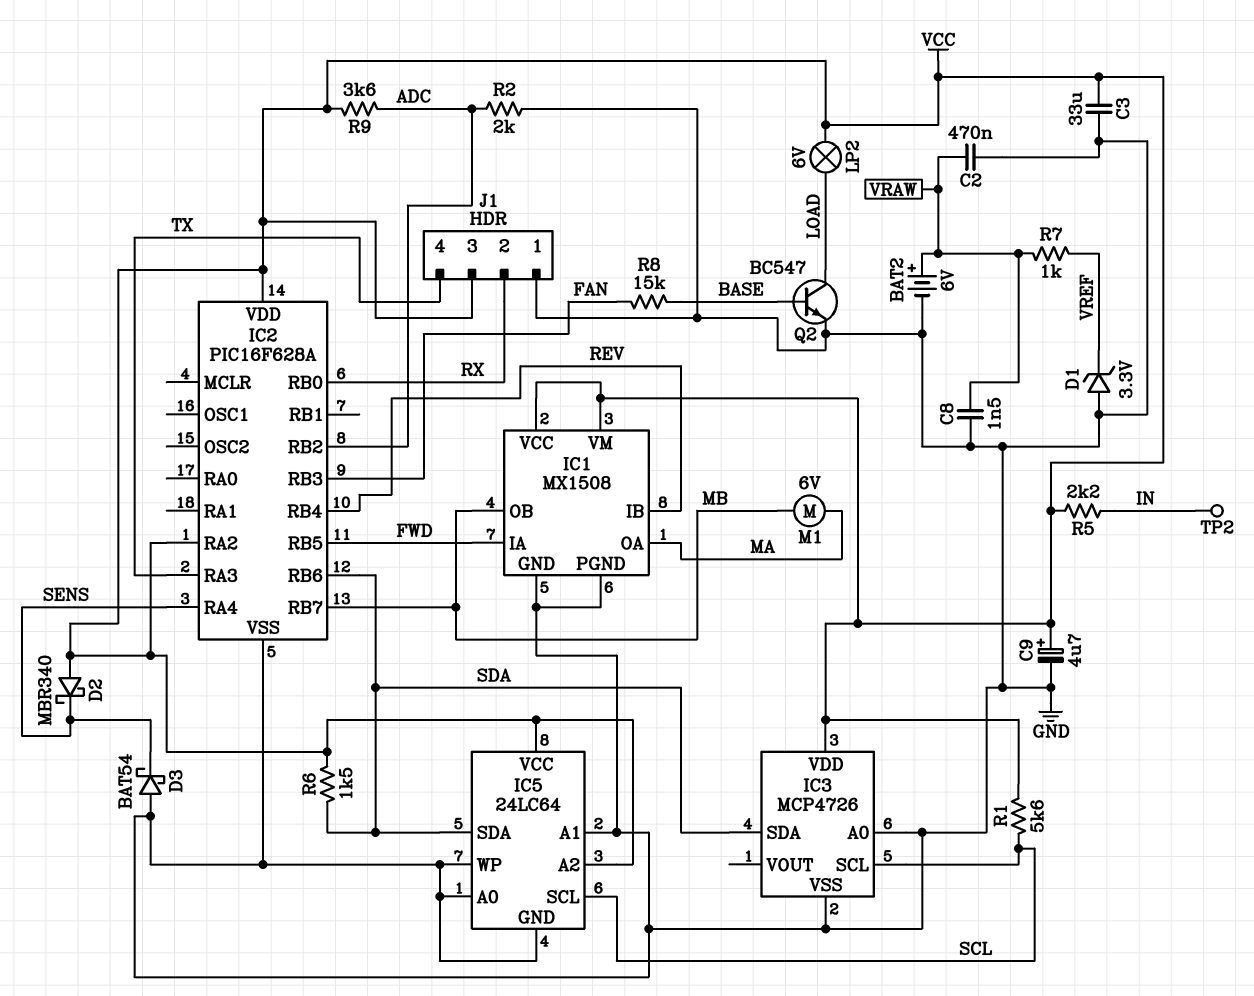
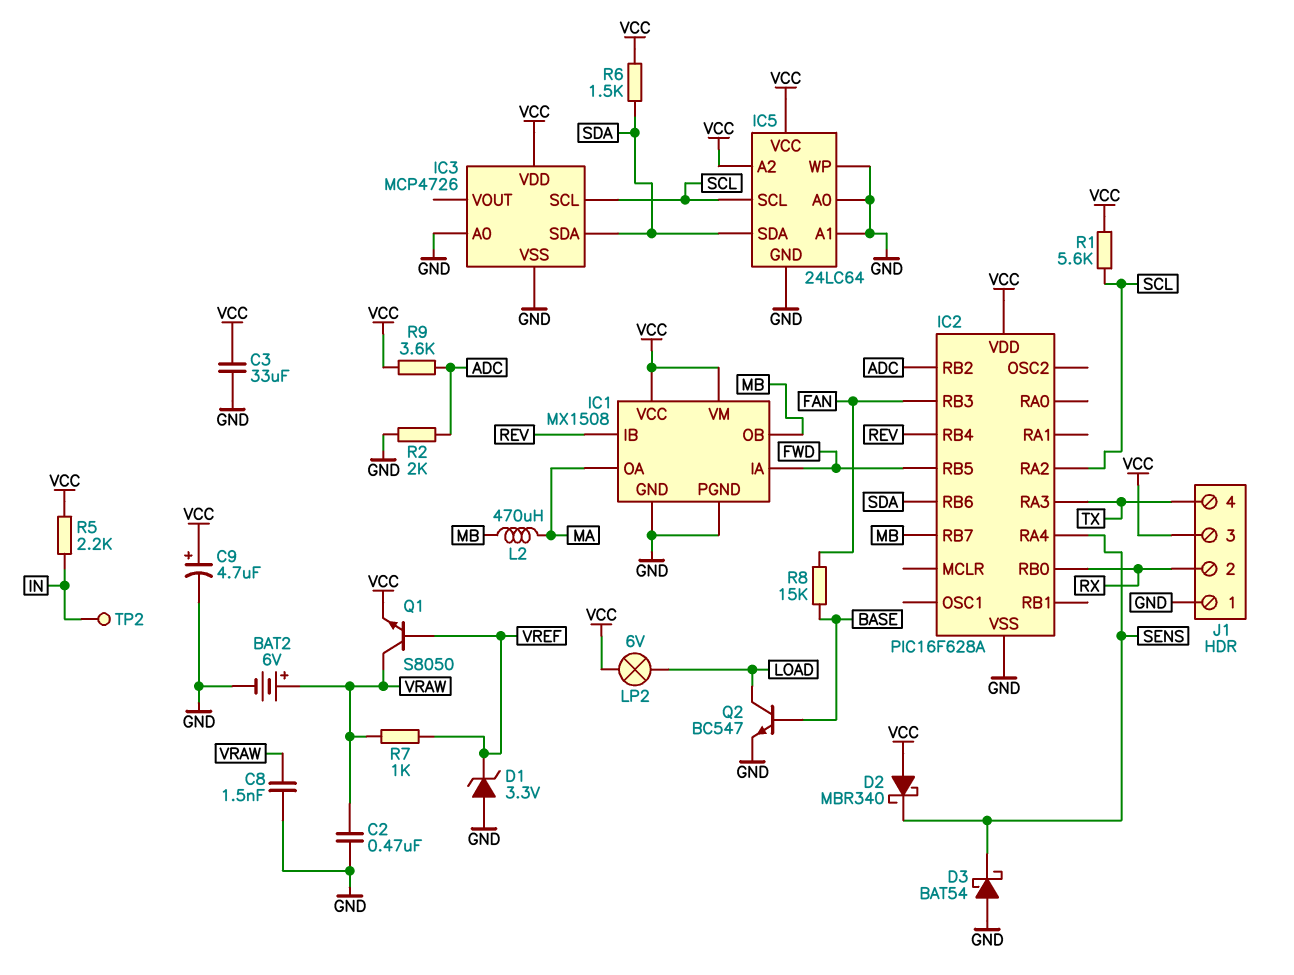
IC2 pin RA2: VCC -> SCL
L2: none -> 470uH (MA, MB)
M1: motor 6V (MA, MB) -> none
Q1: none -> NPN S8050 (B VREF, C VRAW, E VCC)

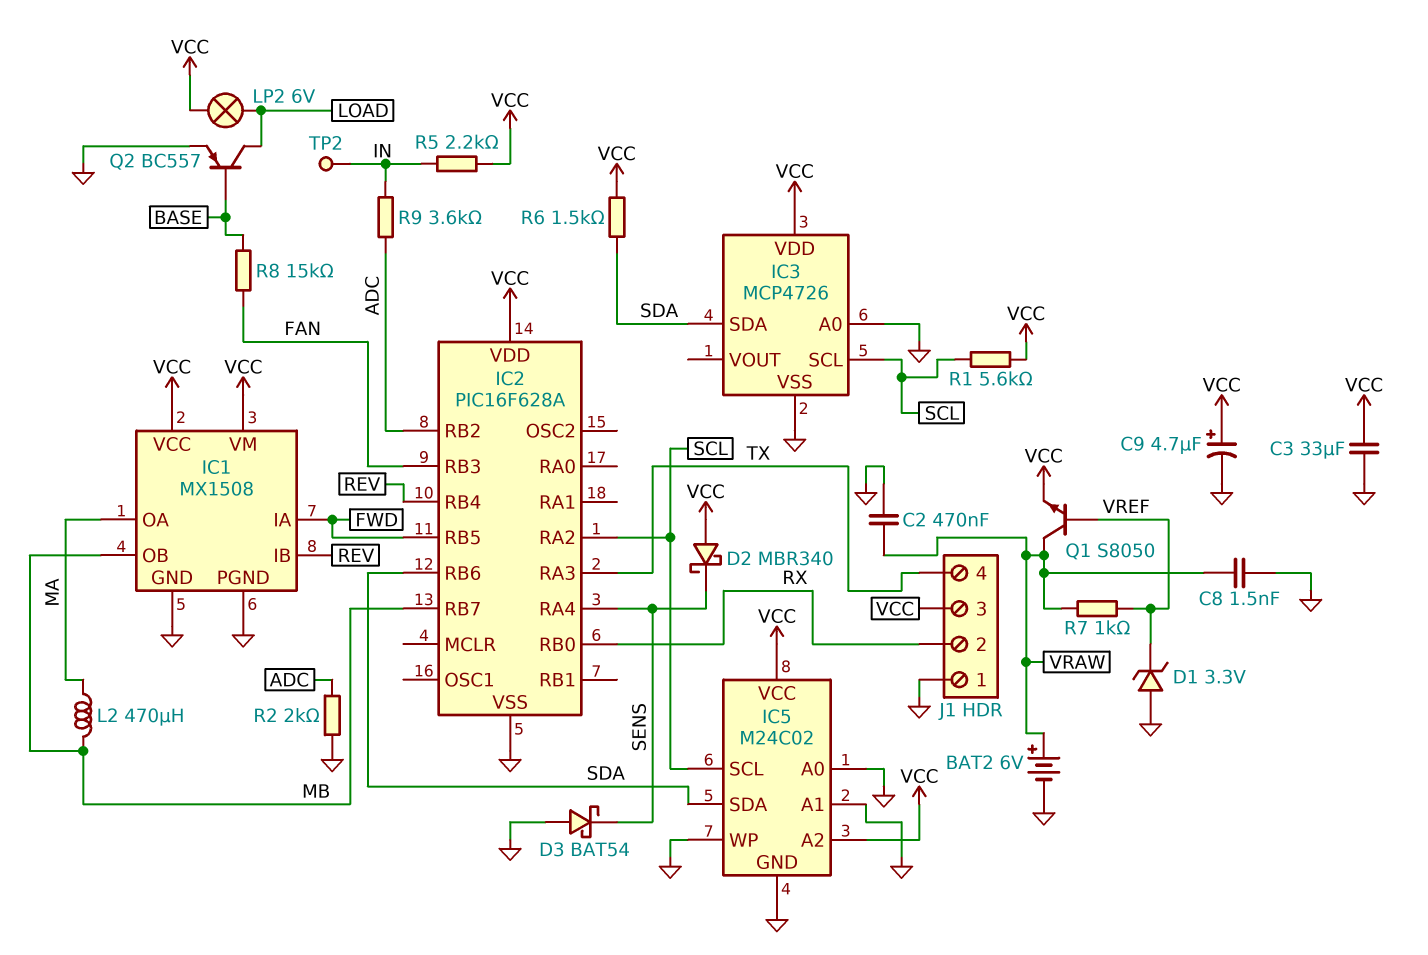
IC5: 24LC64 -> M24C02
Q2: NPN BC547 (B BASE, C LOAD, E GND) -> PNP BC557 (B BASE, C LOAD, E GND)
R9: 3.6k (ADC, VCC) -> 3.6k (ADC, IN)

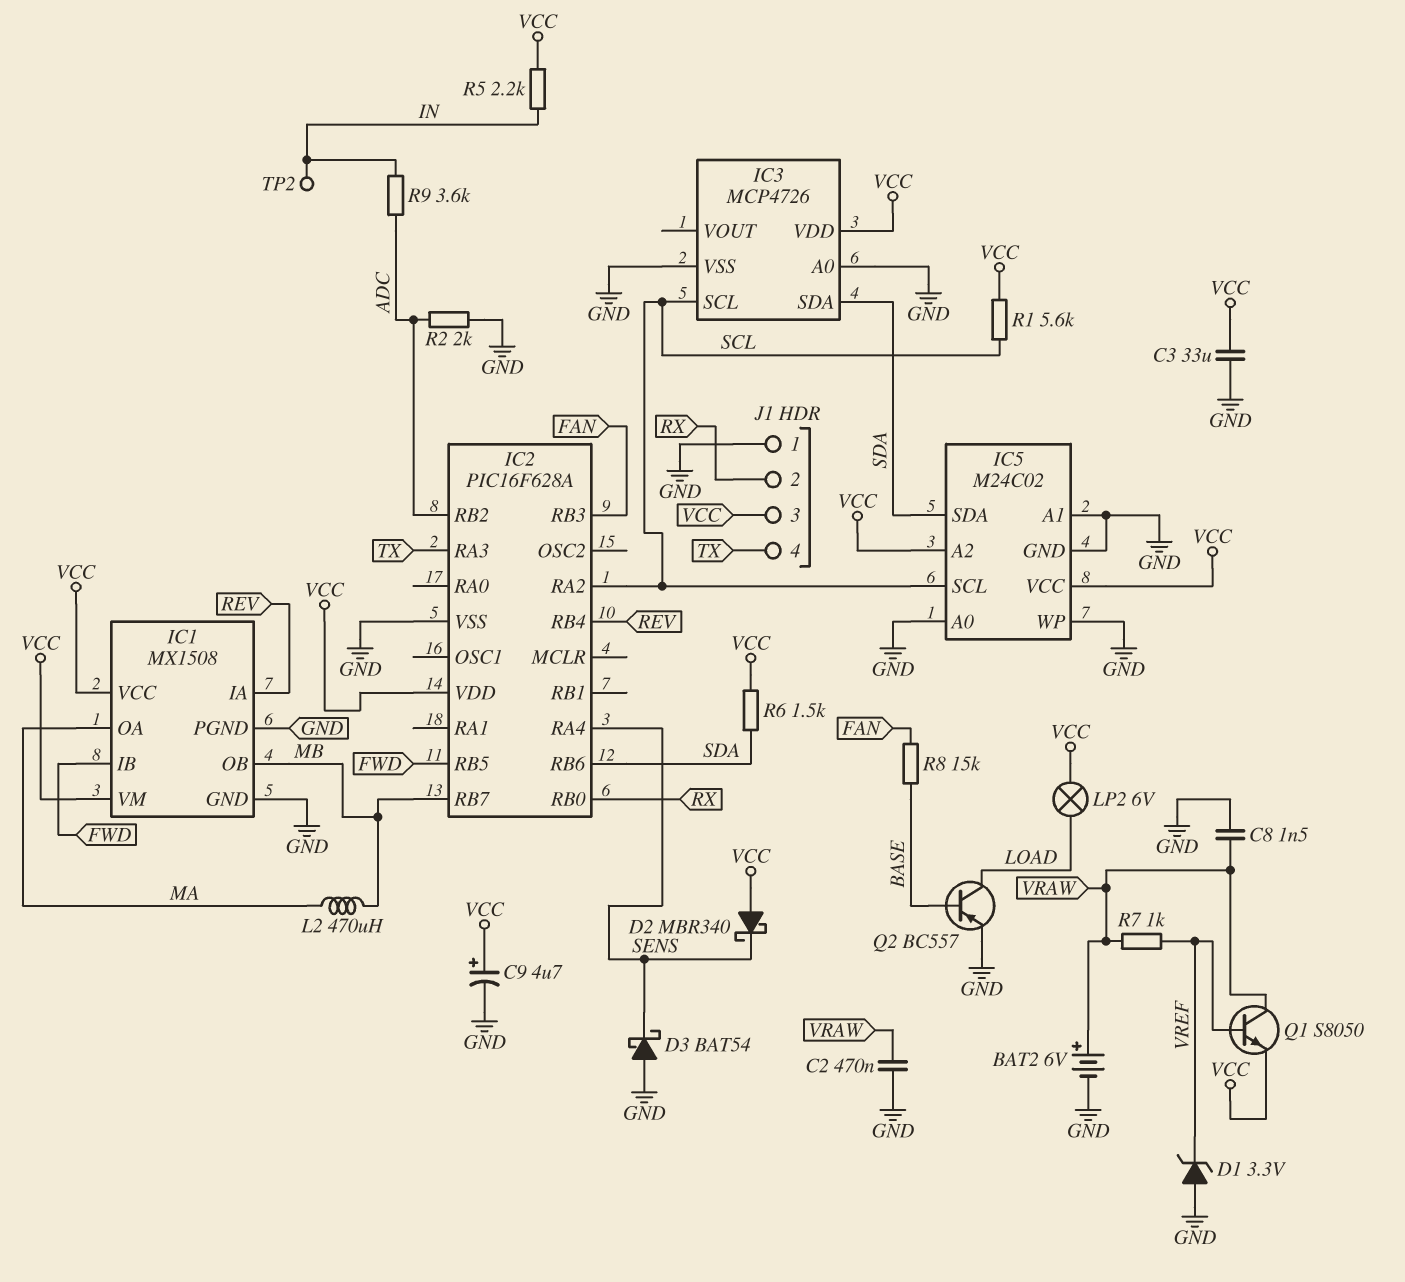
IC1 pin IA: FWD -> REV
IC1 pin IB: REV -> FWD

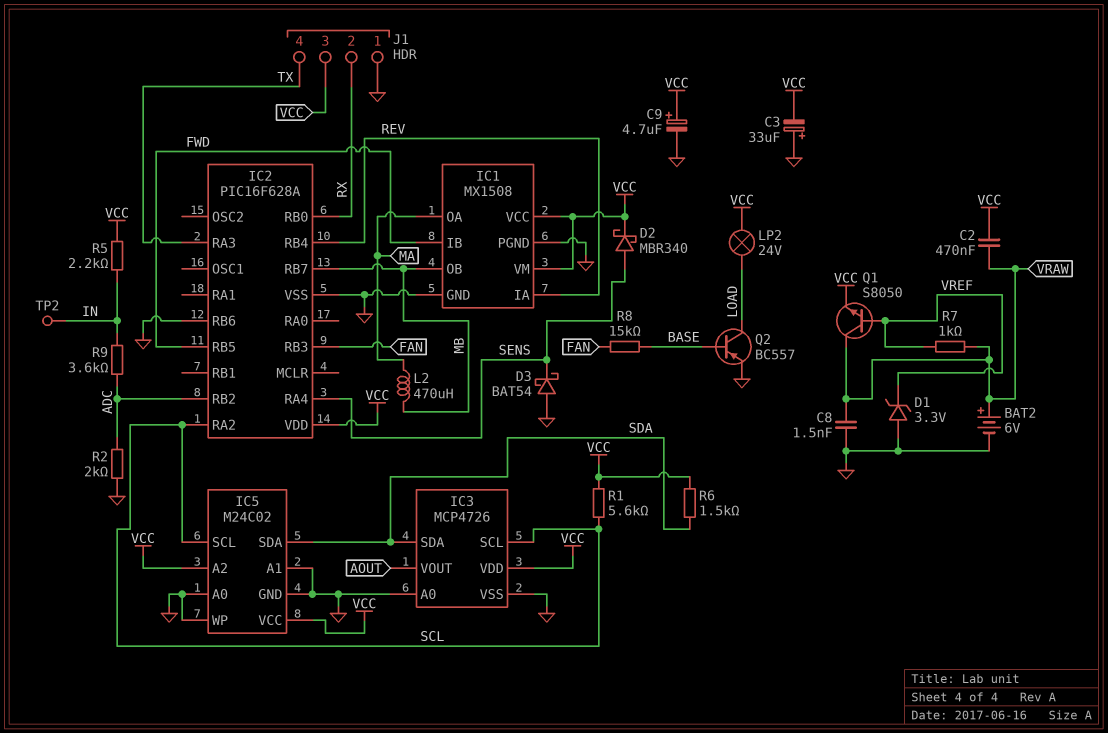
C2: 470nF (GND, VRAW) -> 470nF (VCC, VRAW)
C3: 33uF (GND, VCC) -> 33uF (plus GND, minus VCC)
D2: schottky MBR340 (A VCC, K SENS) -> schottky MBR340 (A SENS, K VCC)
IC2 pin RB6: SDA -> GND
IC3 pin VOUT: none -> AOUT
LP2: lamp 6V (LOAD, VCC) -> lamp 24V (LOAD, VCC)

